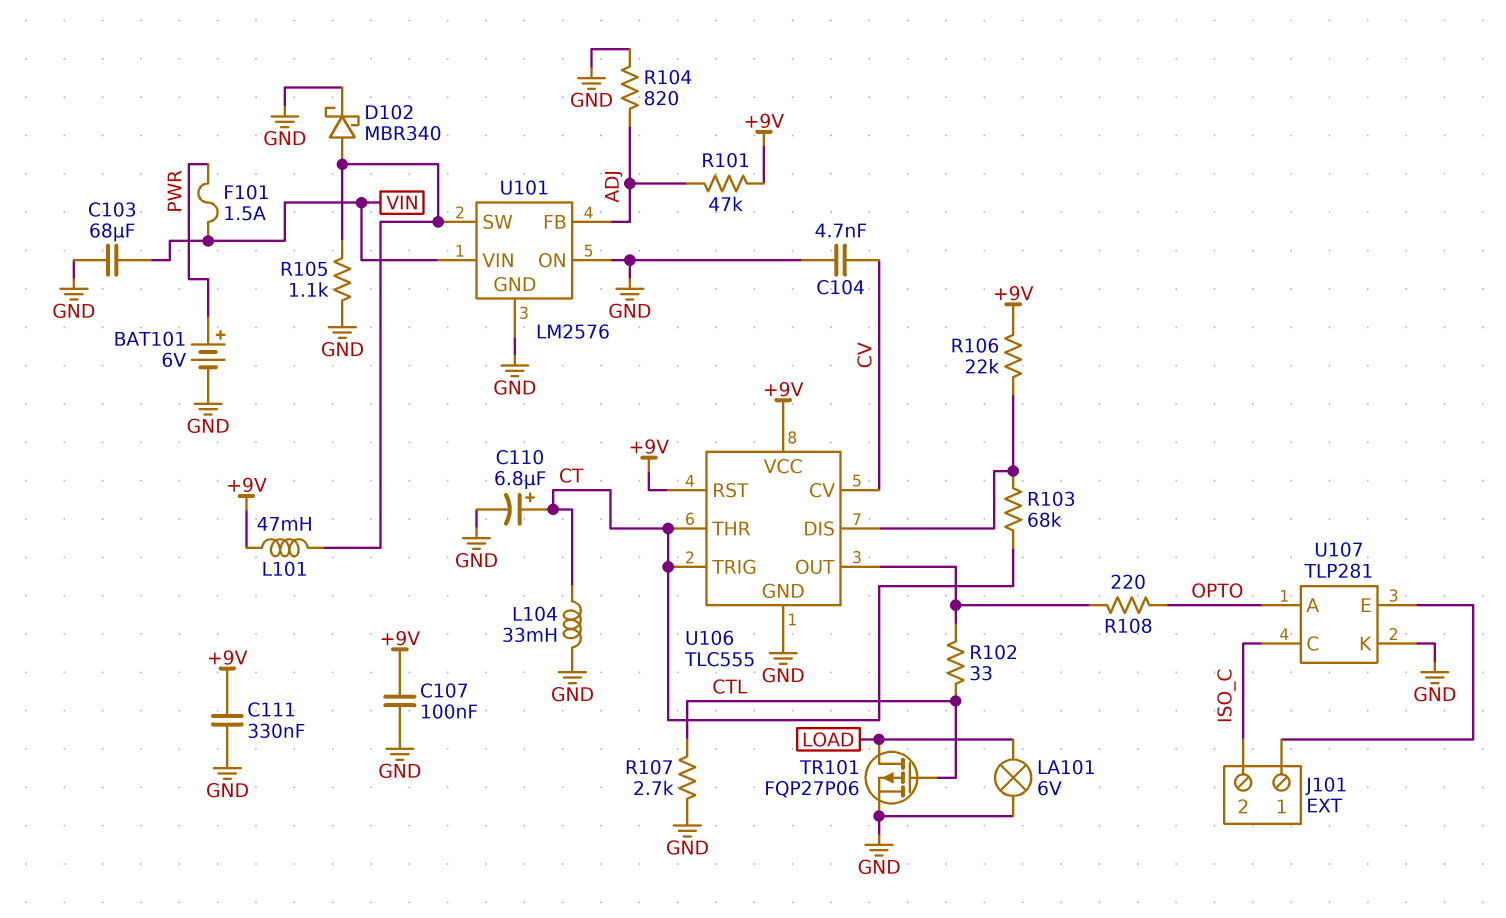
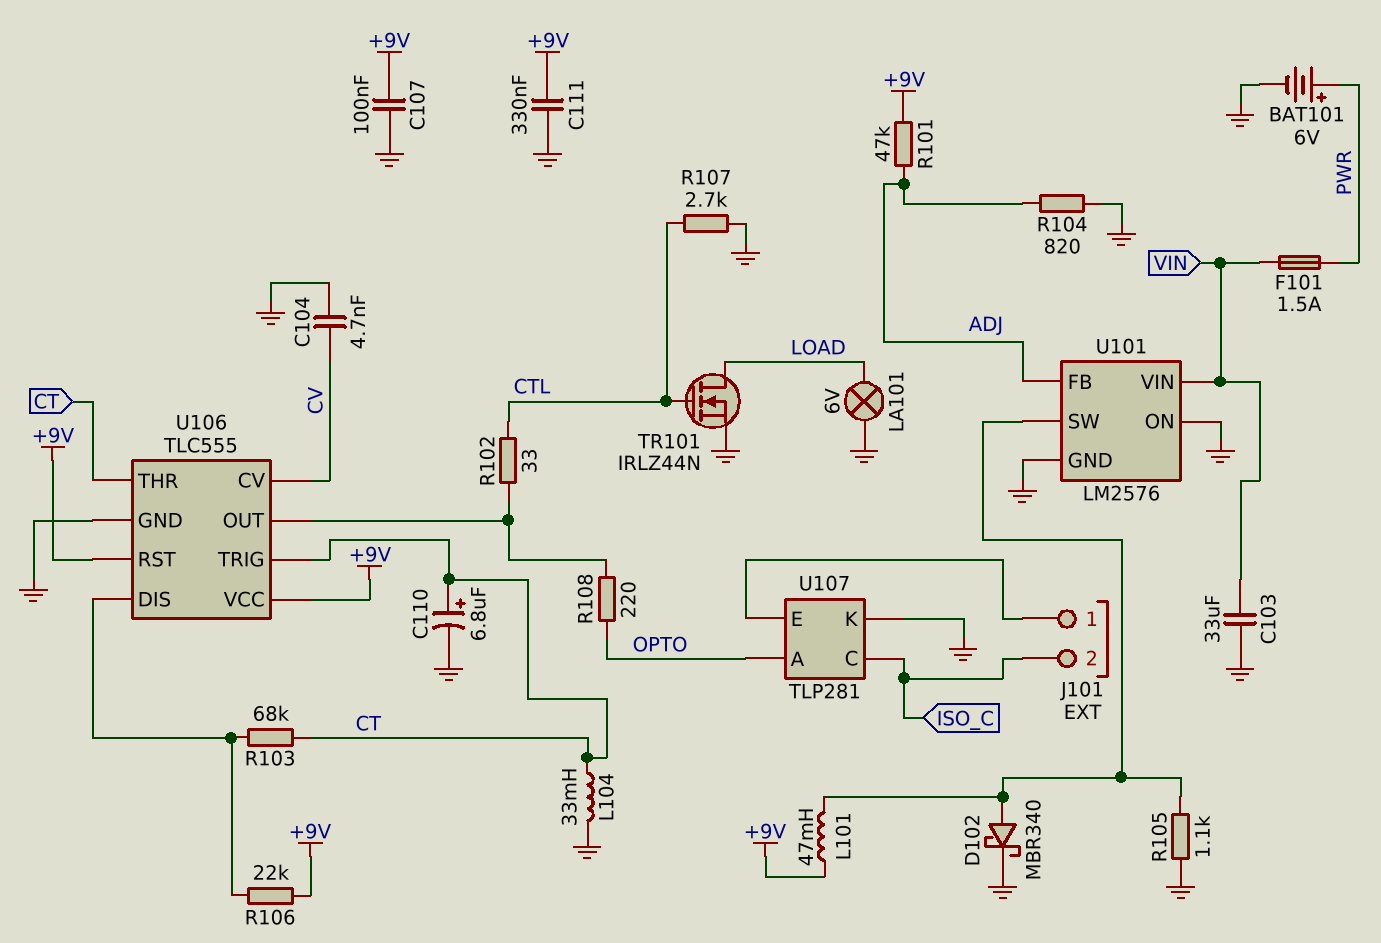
C103: 68uF (GND, VIN) -> 33uF (GND, VIN)
TR101: PMOS FQP27P06 (G CTL, D LOAD, S GND) -> NMOS IRLZ44N (G CTL, D LOAD, S GND)

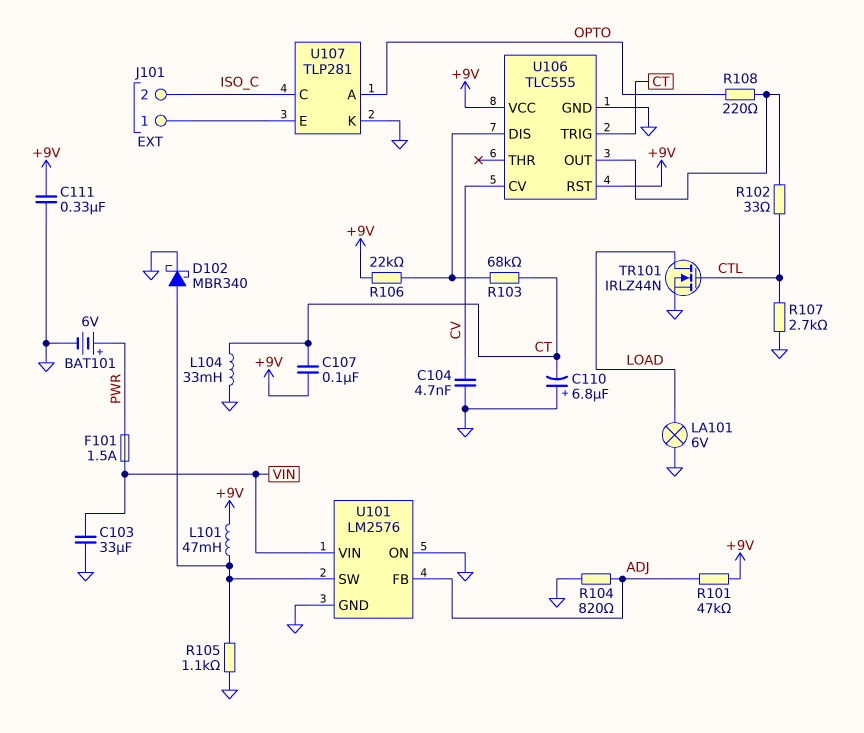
C107: 100nF (+9V, GND) -> 100nF (+9V, CT)
C110: 6.8uF (plus CT, minus GND) -> 6.8uF (plus GND, minus CT)
U106 pin THR: CT -> none

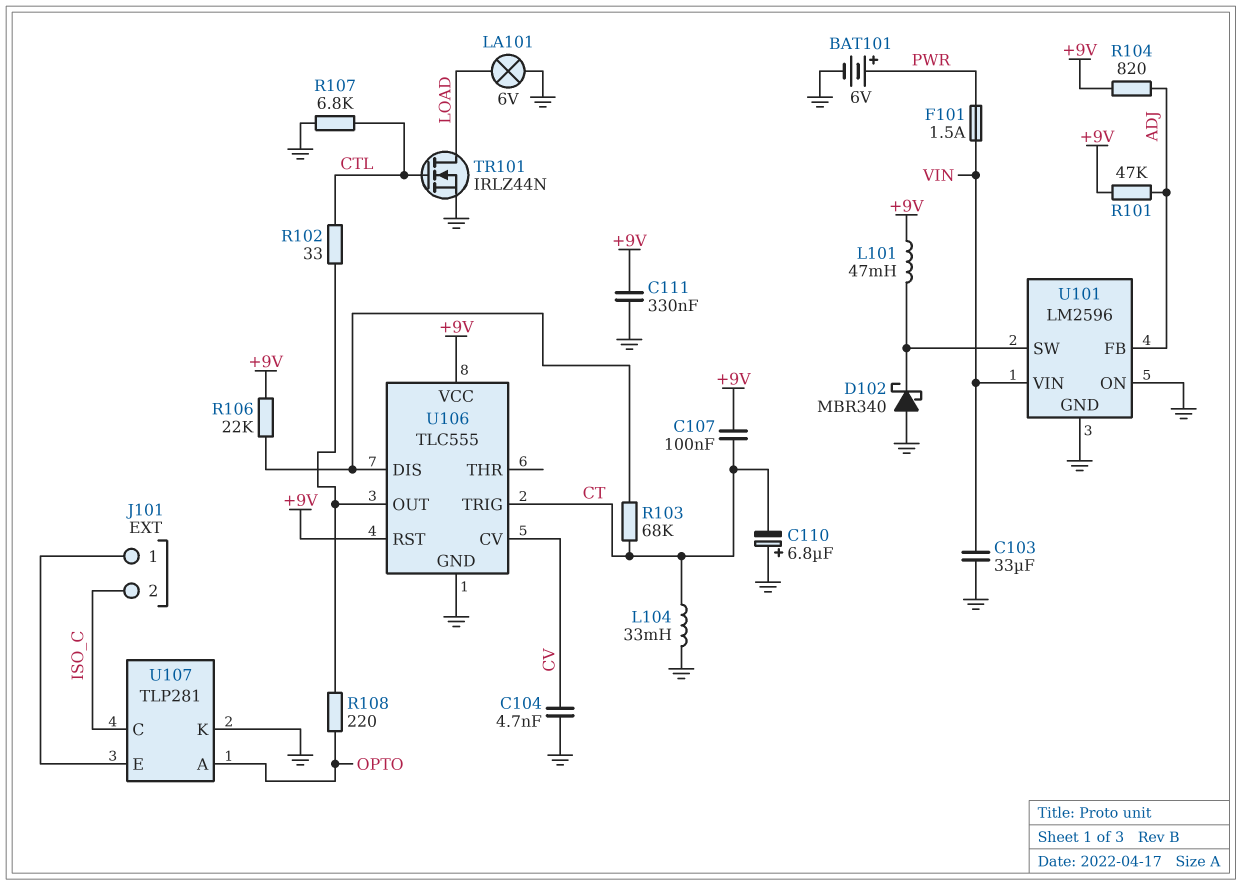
D102: schottky MBR340 (A U101/SW, K GND) -> schottky MBR340 (A GND, K U101/SW)
R104: 820 (ADJ, GND) -> 820 (+9V, ADJ)
R105: 1.1k (GND, U101/SW) -> none
R107: 2.7k (CTL, GND) -> 6.8k (CTL, GND)
U101: LM2576 -> LM2596

